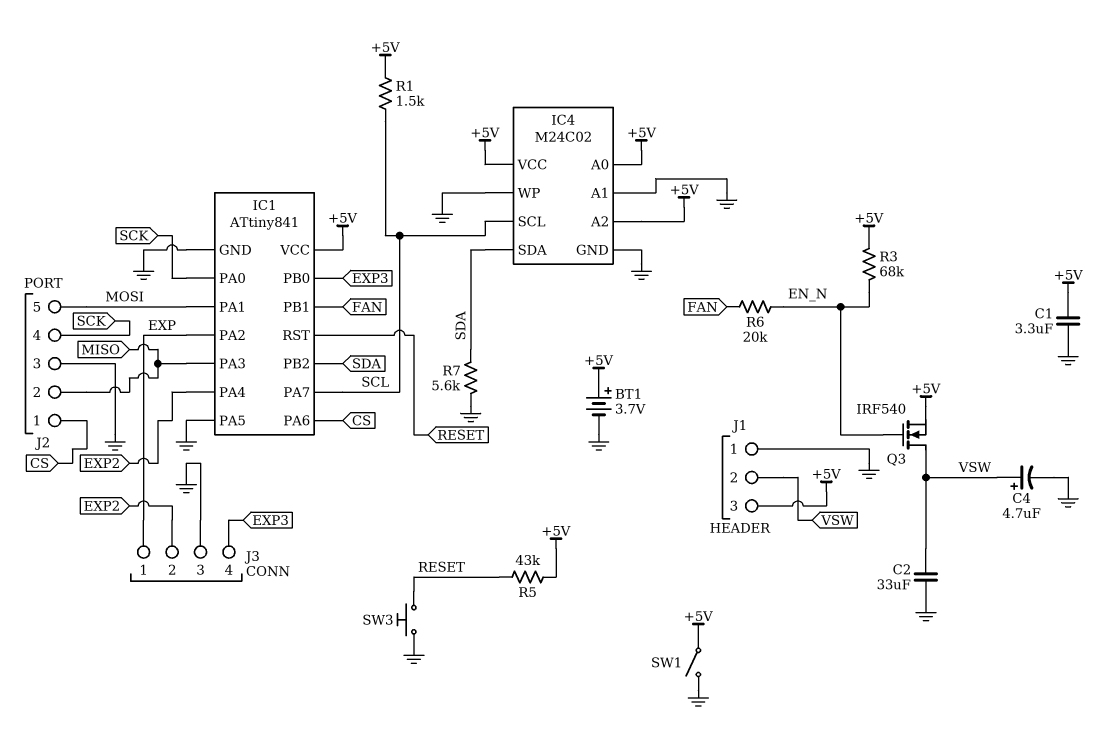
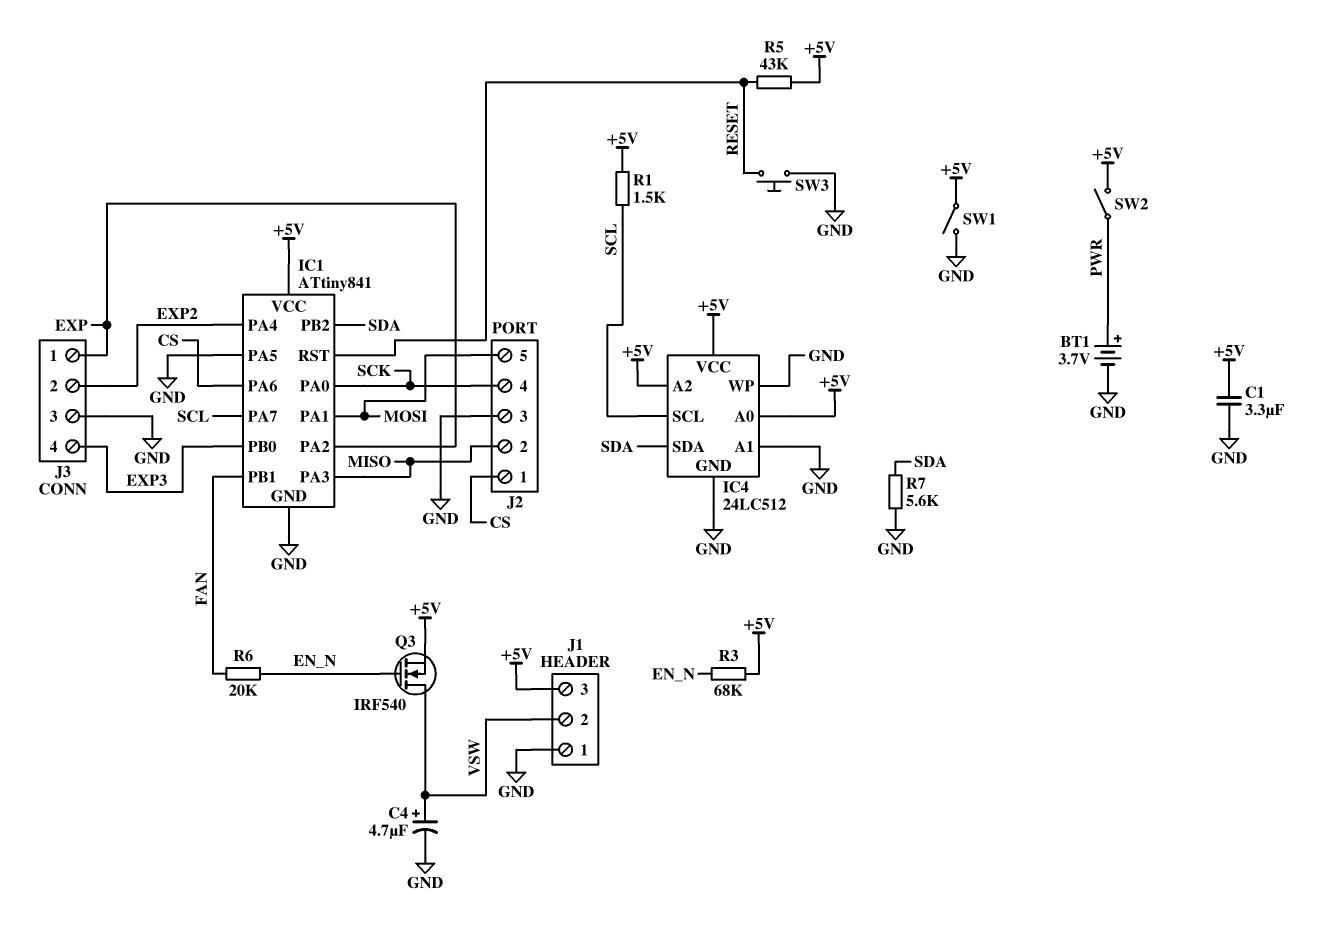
BT1: 3.7V (plus +5V, minus GND) -> 3.7V (plus PWR, minus GND)
C2: 33uF (GND, VSW) -> none
IC4: M24C02 -> 24LC512
SW2: none -> switch (+5V, PWR)

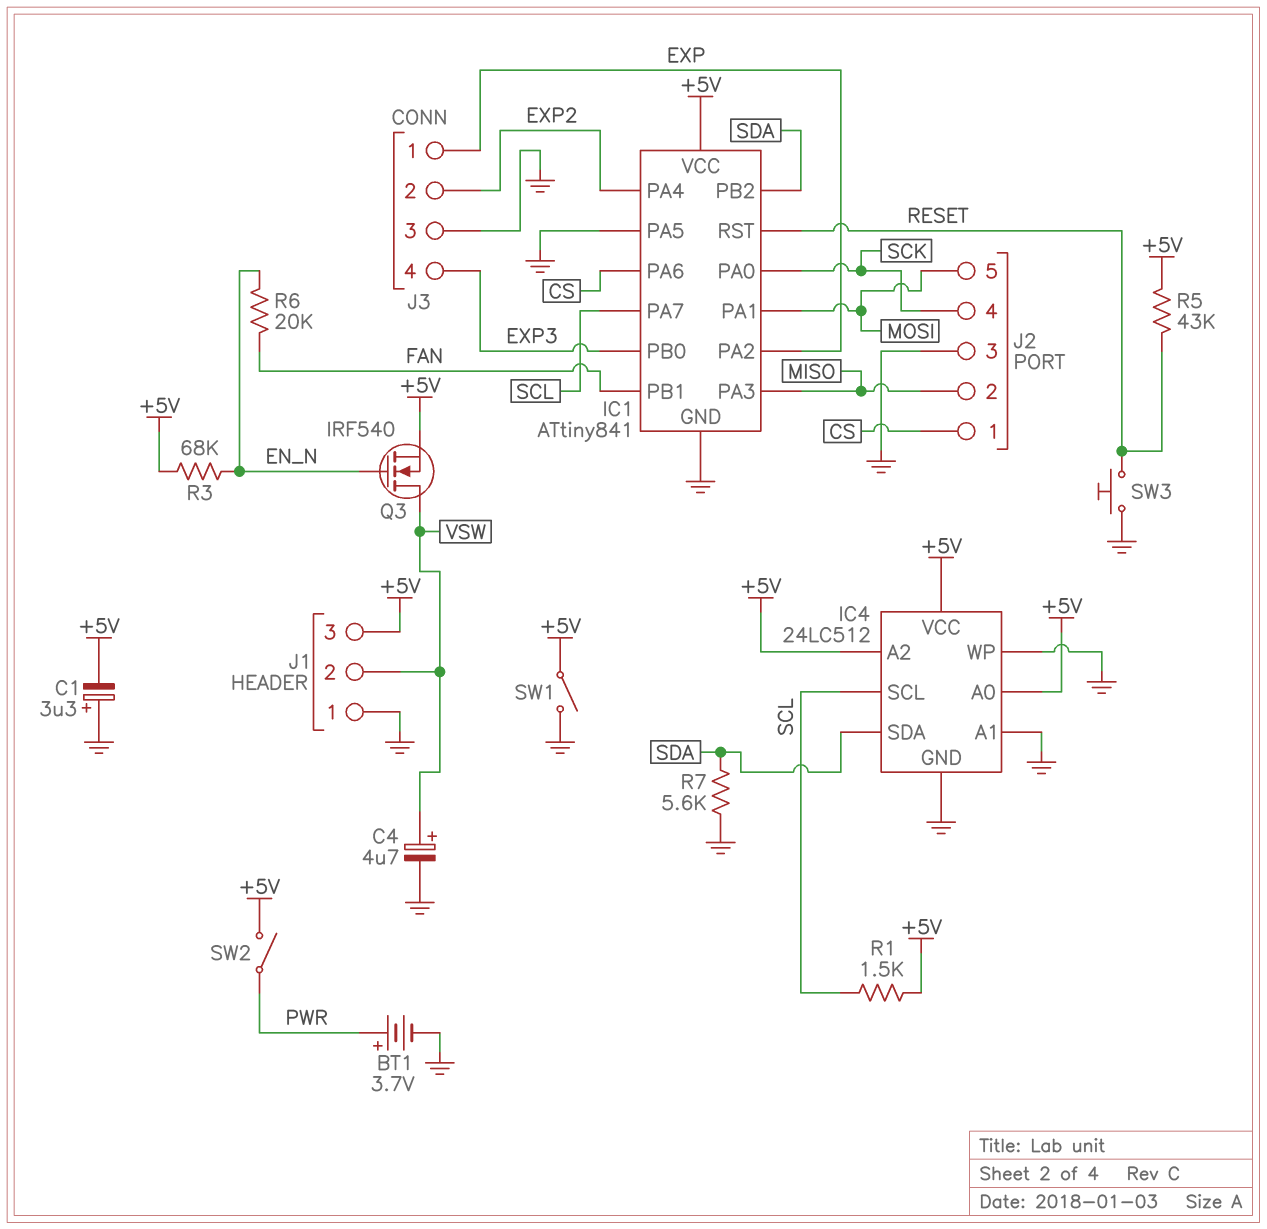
C1: 3.3uF (+5V, GND) -> 3.3uF (plus GND, minus +5V)

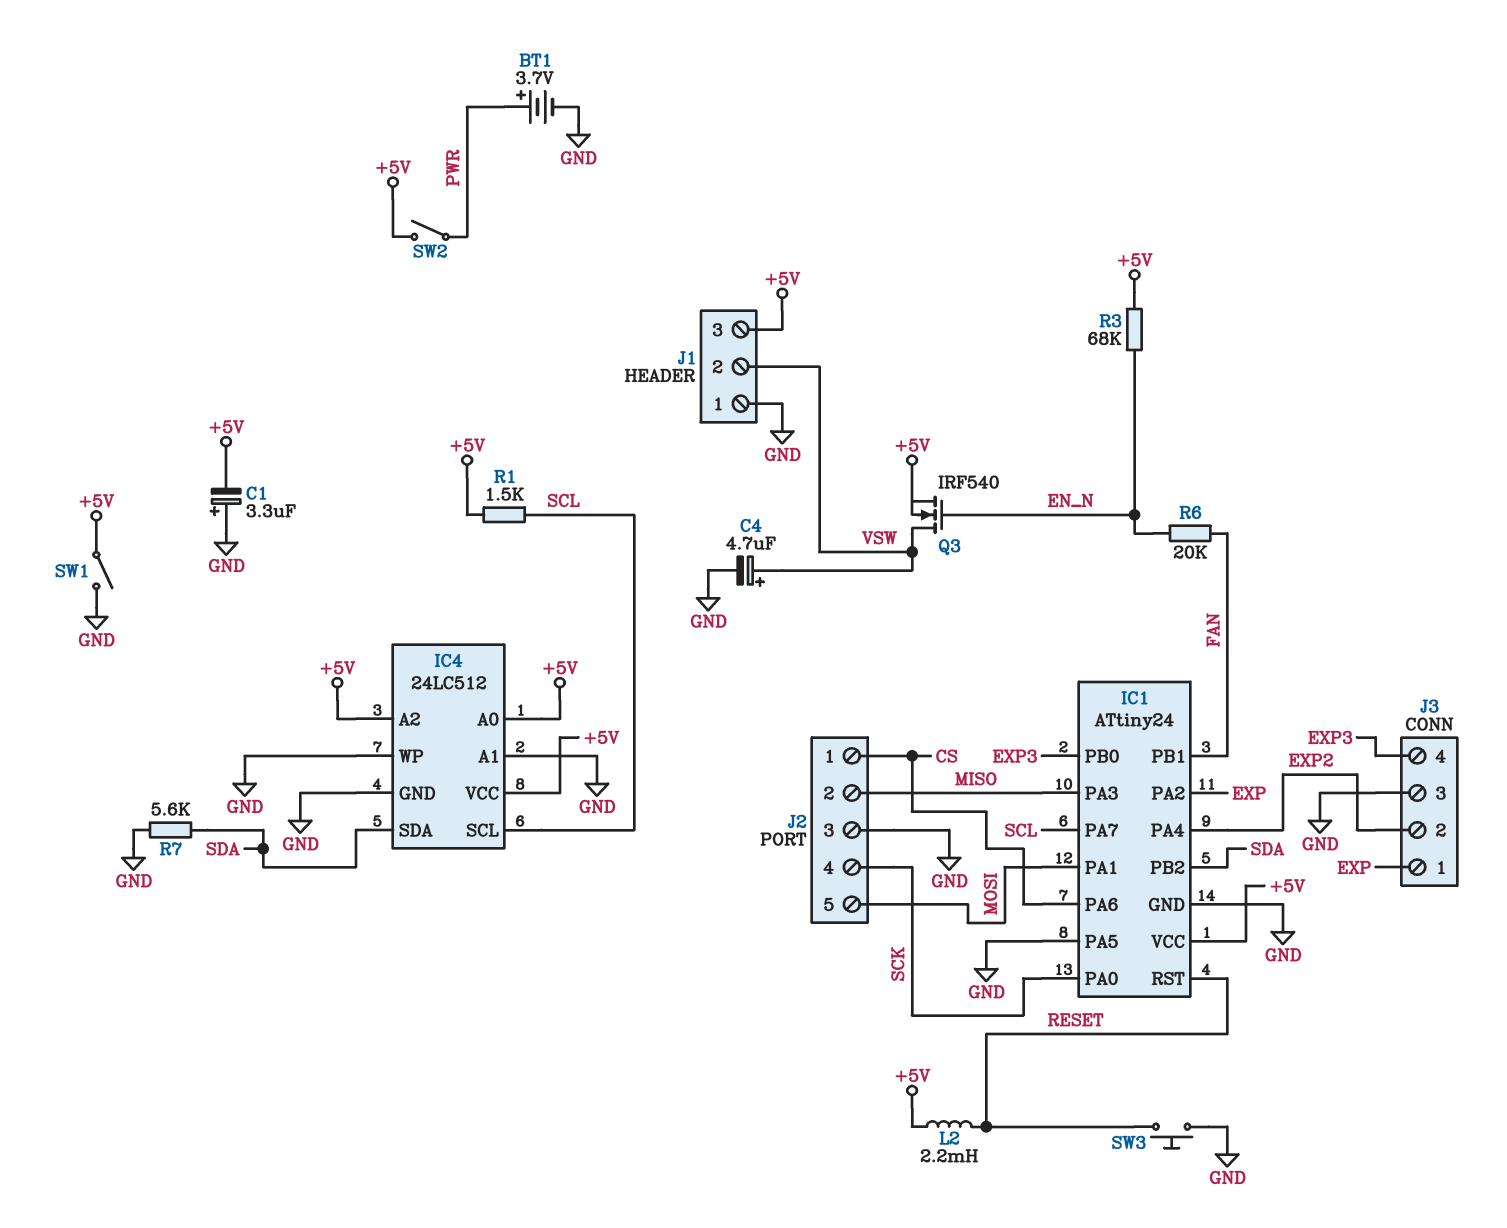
IC1: ATtiny841 -> ATtiny24
L2: none -> 2.2mH (+5V, RESET)
R5: 43k (+5V, RESET) -> none

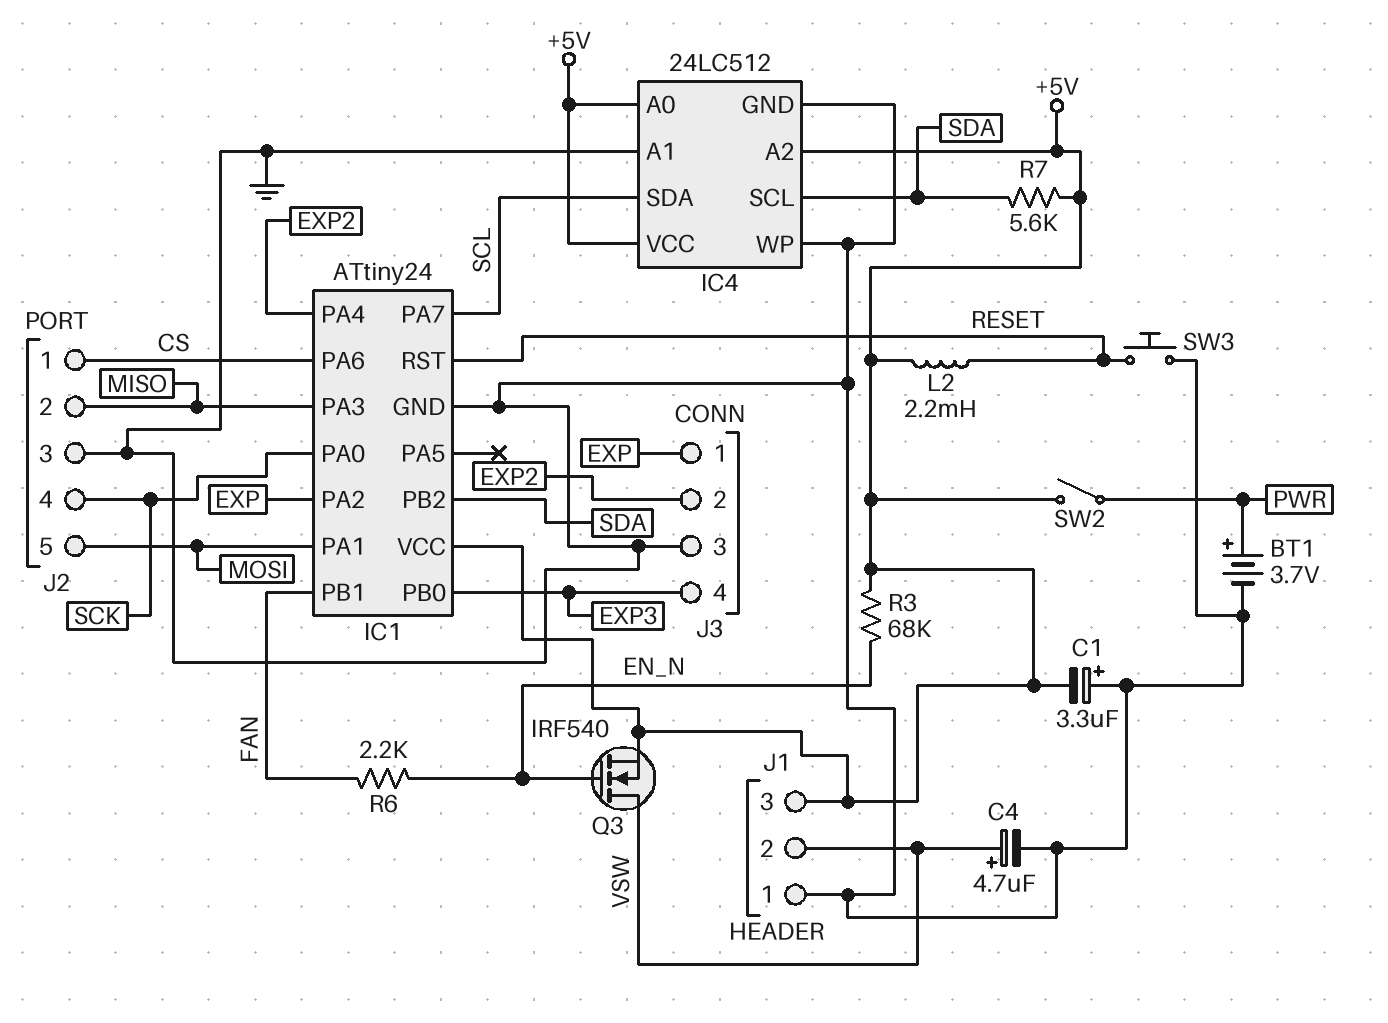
IC1 pin PA5: GND -> none
IC4 pin SCL: SCL -> SDA
IC4 pin SDA: SDA -> SCL
R1: 1.5k (+5V, SCL) -> none
R6: 20k (EN_N, FAN) -> 2.2k (EN_N, FAN)
R7: 5.6k (GND, SDA) -> 5.6k (+5V, SDA)
SW1: switch (+5V, GND) -> none

